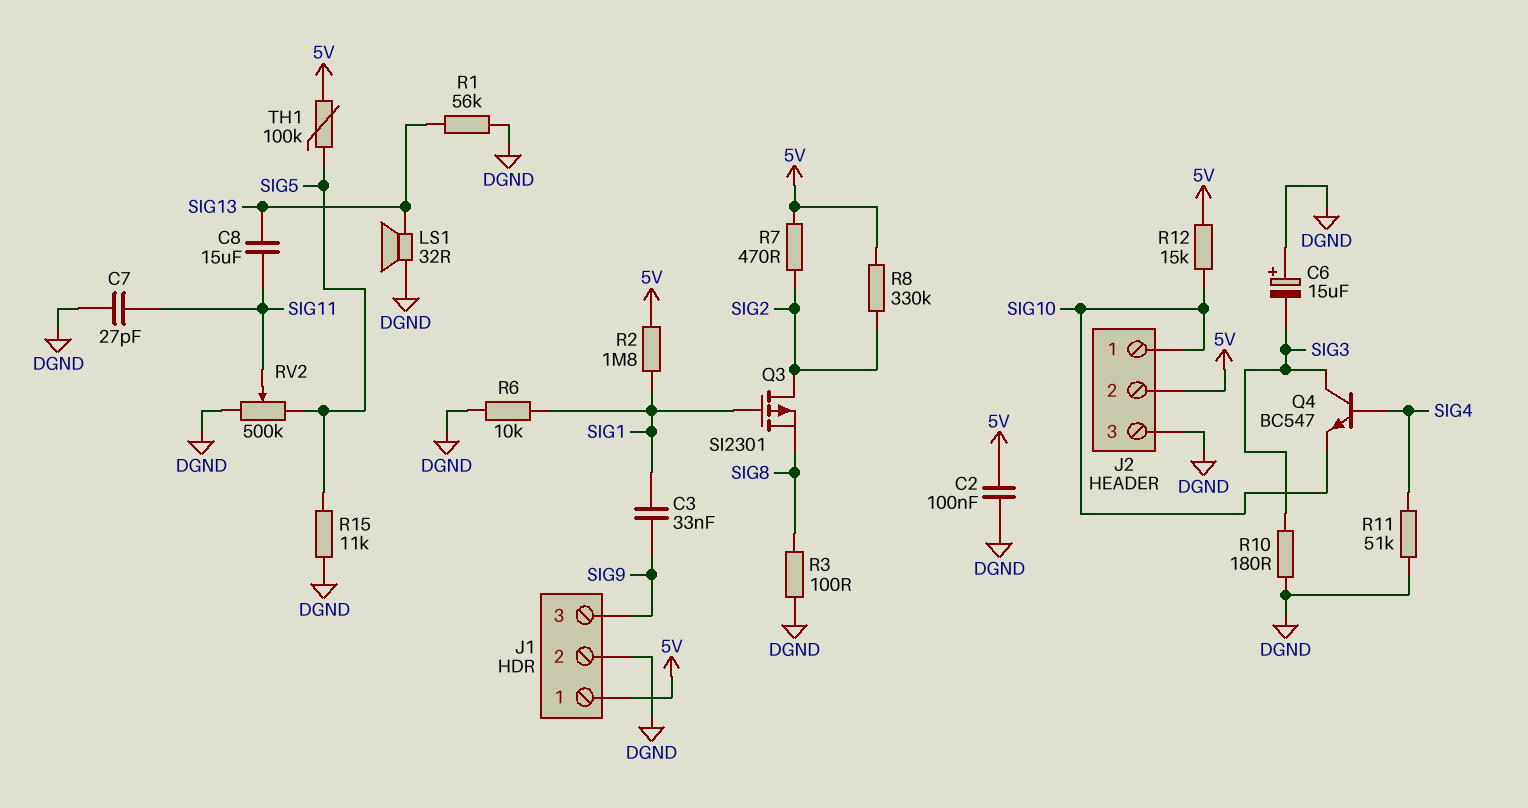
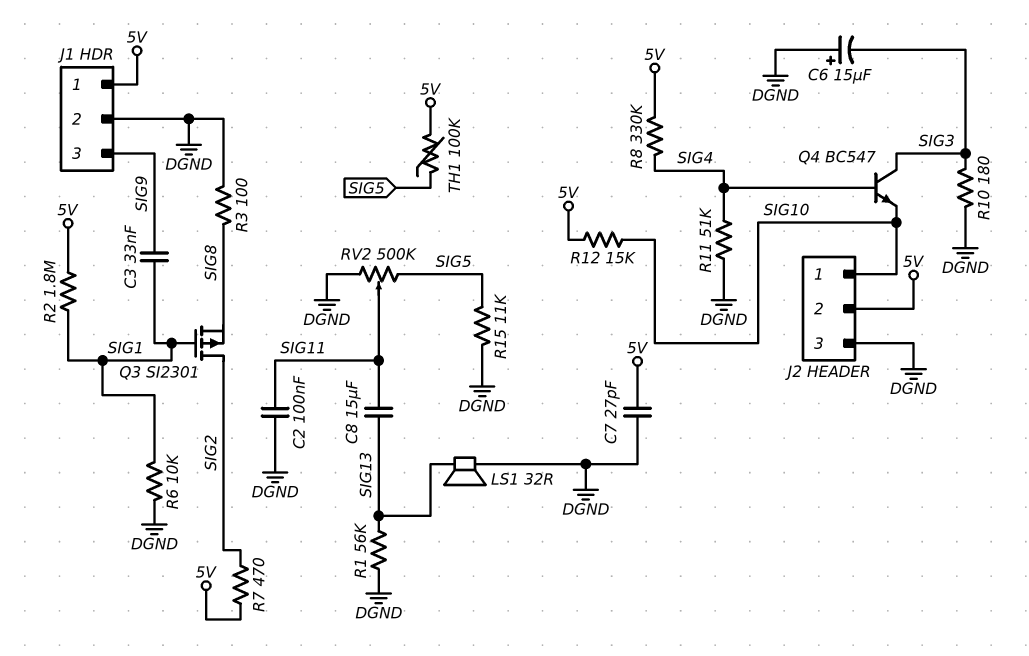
C2: 100nF (5V, DGND) -> 100nF (DGND, SIG11)
C7: 27pF (DGND, SIG11) -> 27pF (5V, DGND)
R8: 330k (5V, SIG2) -> 330k (5V, SIG4)

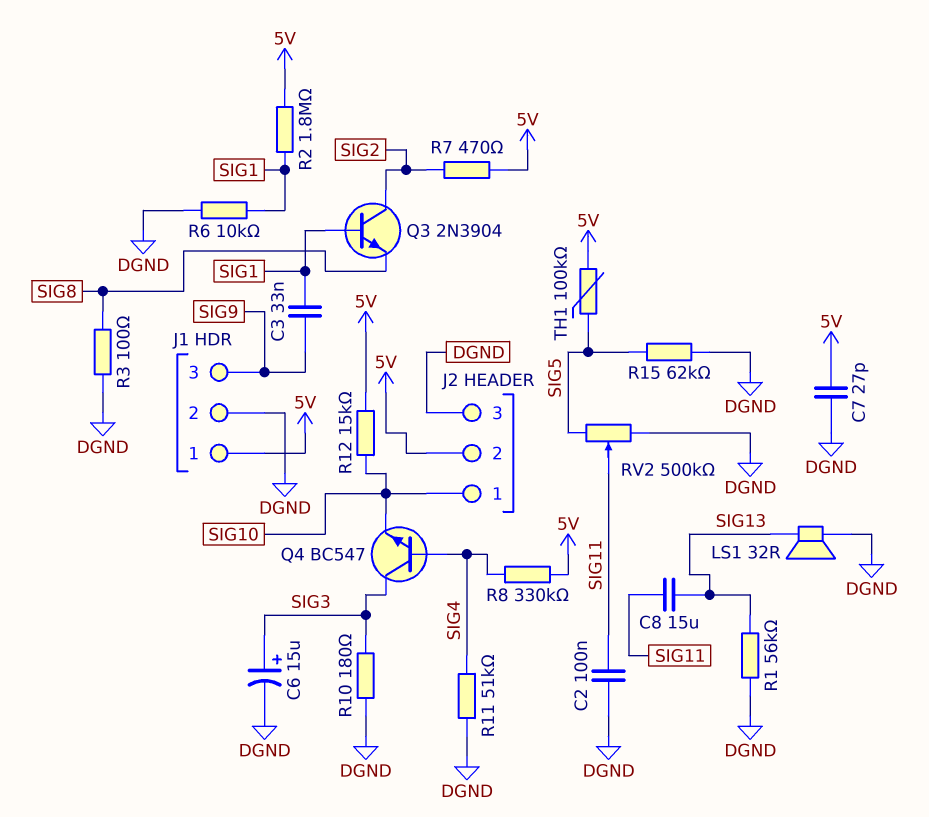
C6: 15uF (plus DGND, minus SIG3) -> 15uF (plus SIG3, minus DGND)
Q3: PMOS SI2301 (G SIG1, D SIG2, S SIG8) -> NPN 2N3904 (B SIG1, C SIG2, E SIG8)
R15: 11k (DGND, SIG5) -> 62k (DGND, SIG5)

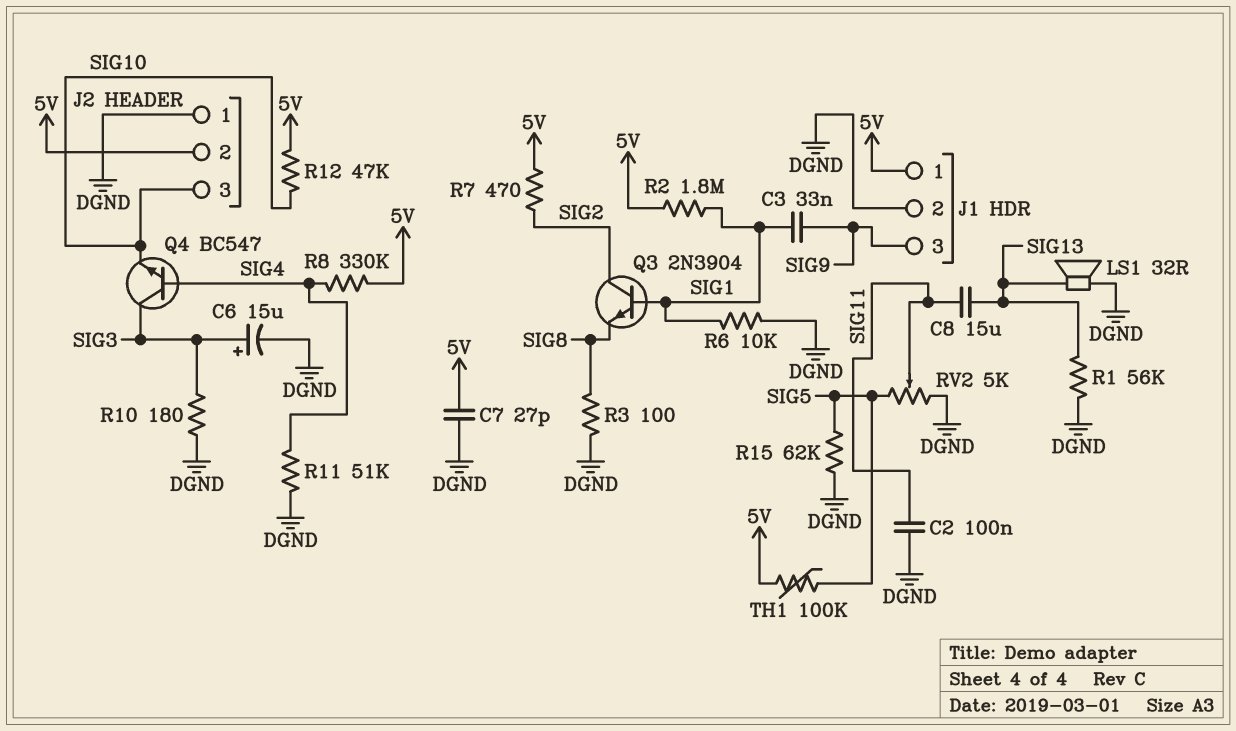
J2 pin 1: SIG10 -> DGND
J2 pin 3: DGND -> SIG10
R12: 15k (5V, SIG10) -> 47k (5V, SIG10)
RV2: 500k (DGND, SIG5, wiper SIG11) -> 5k (DGND, SIG5, wiper SIG11)

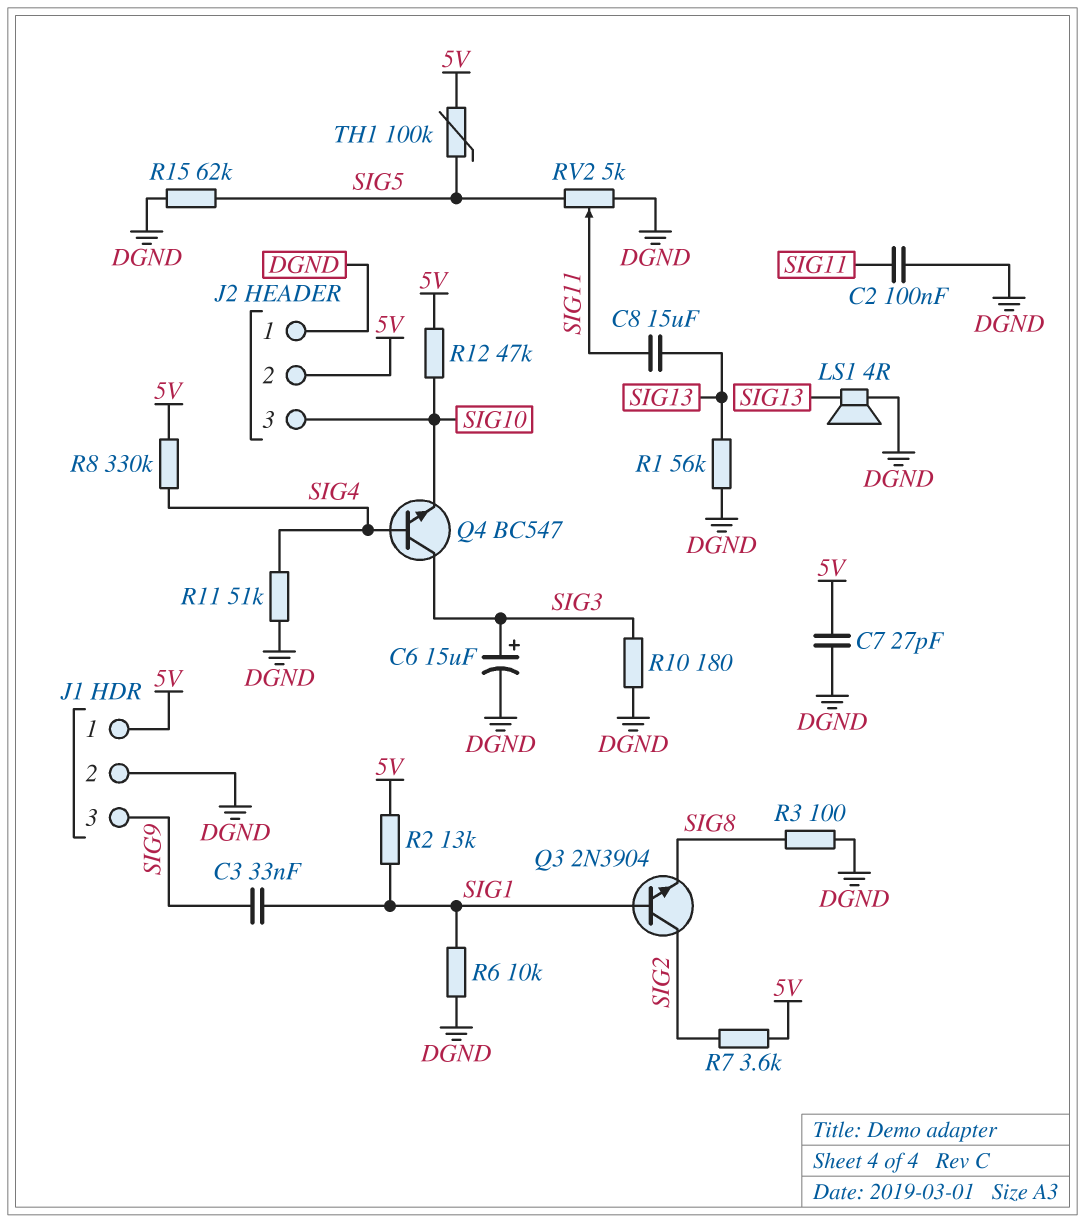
LS1: speaker 32R (DGND, SIG13) -> speaker 4R (DGND, SIG13)
R2: 1.8M (5V, SIG1) -> 13k (5V, SIG1)
R7: 470 (5V, SIG2) -> 3.6k (5V, SIG2)

